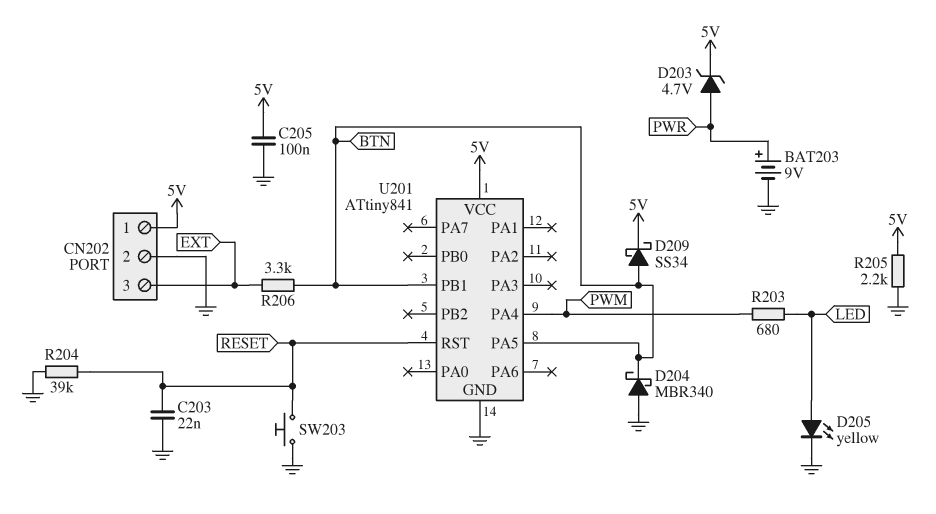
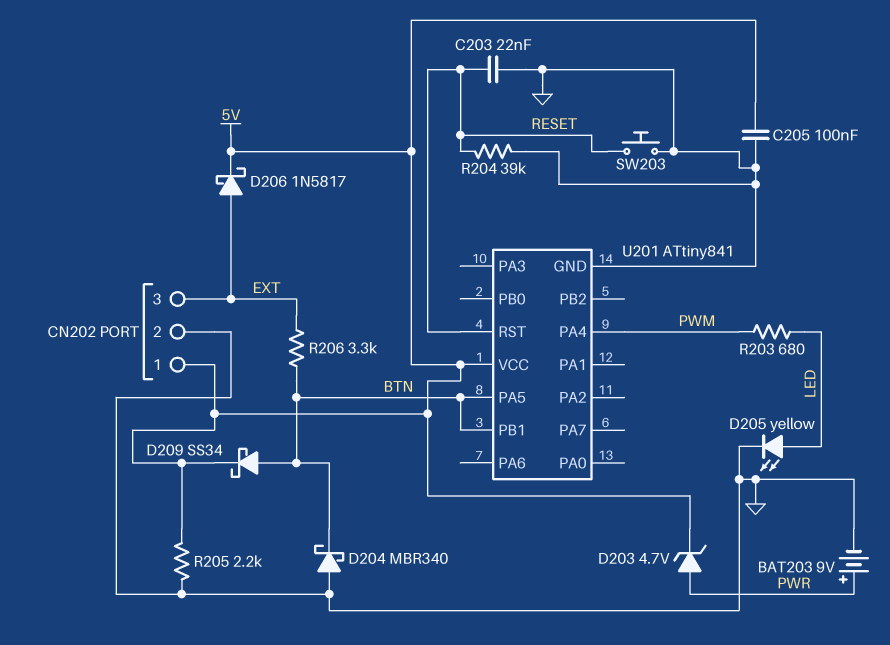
D206: none -> schottky 1N5817 (A EXT, K 5V)

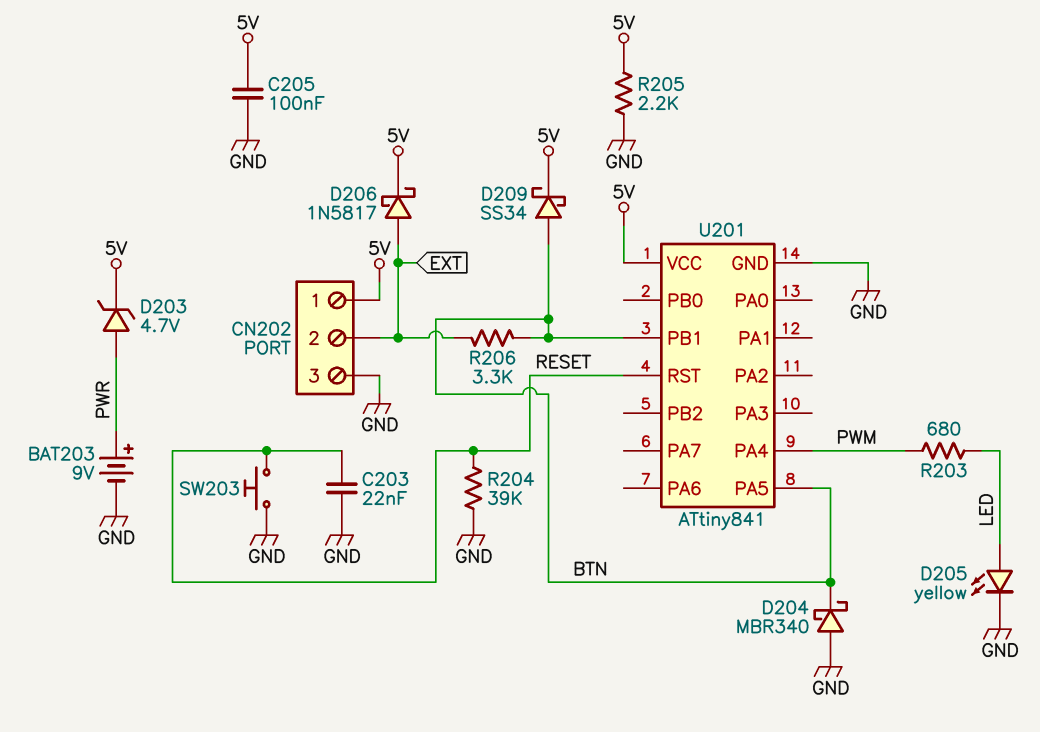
CN202 pin 2: GND -> EXT
CN202 pin 3: EXT -> GND

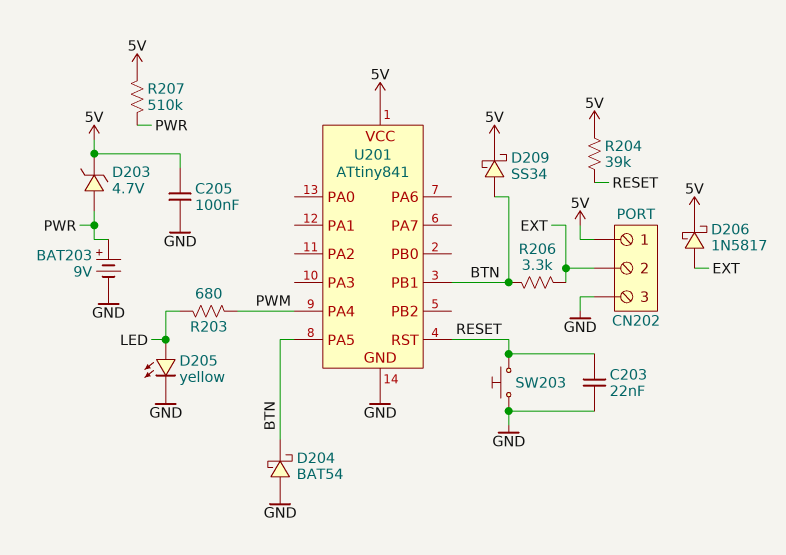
D204: schottky MBR340 (A GND, K BTN) -> schottky BAT54 (A GND, K BTN)
R204: 39k (GND, RESET) -> 39k (5V, RESET)
R205: 2.2k (5V, GND) -> none
R207: none -> 510k (5V, PWR)

